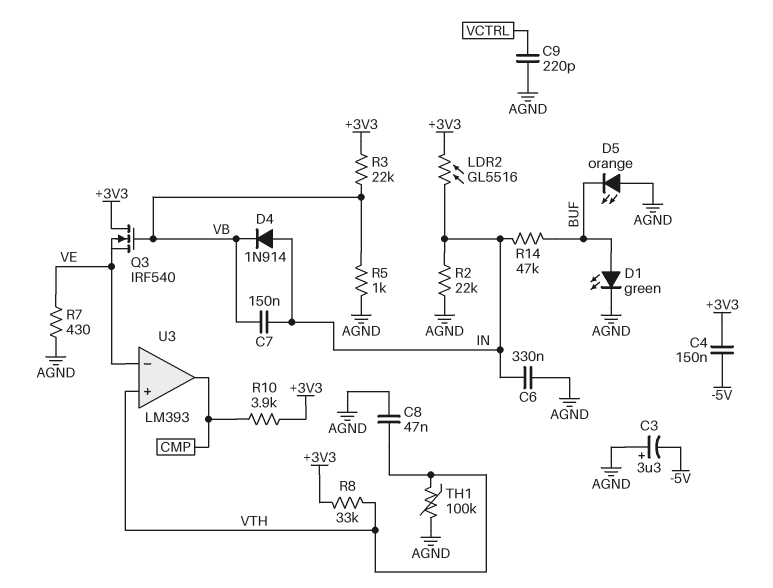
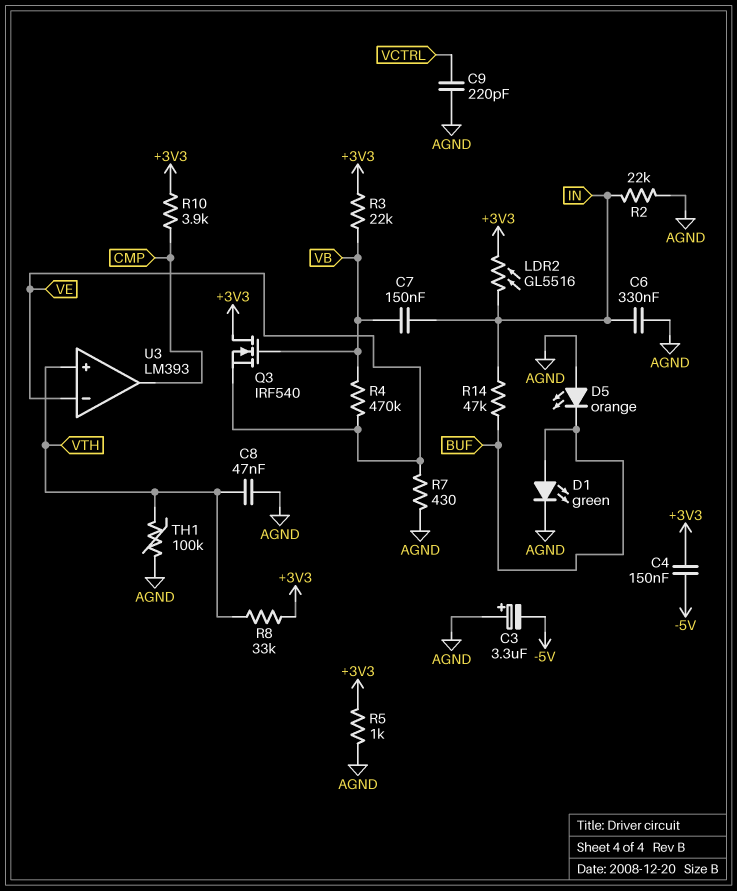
D4: diode 1N914 (A IN, K VB) -> none
R4: none -> 470k (VB, VE)
R5: 1k (AGND, VB) -> 1k (+3V3, AGND)

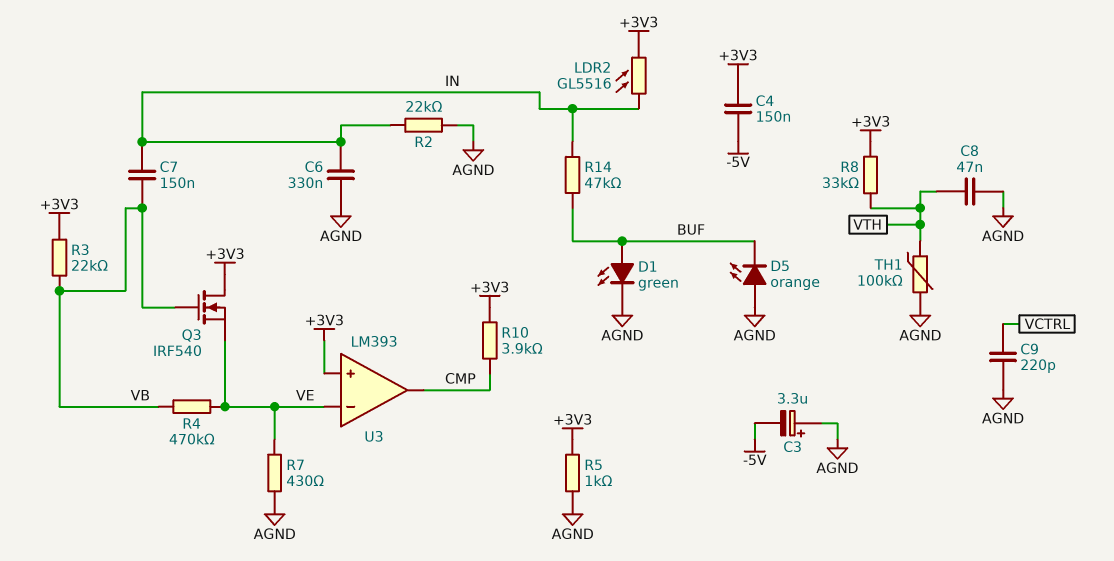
U3 pin in+: VTH -> +3V3

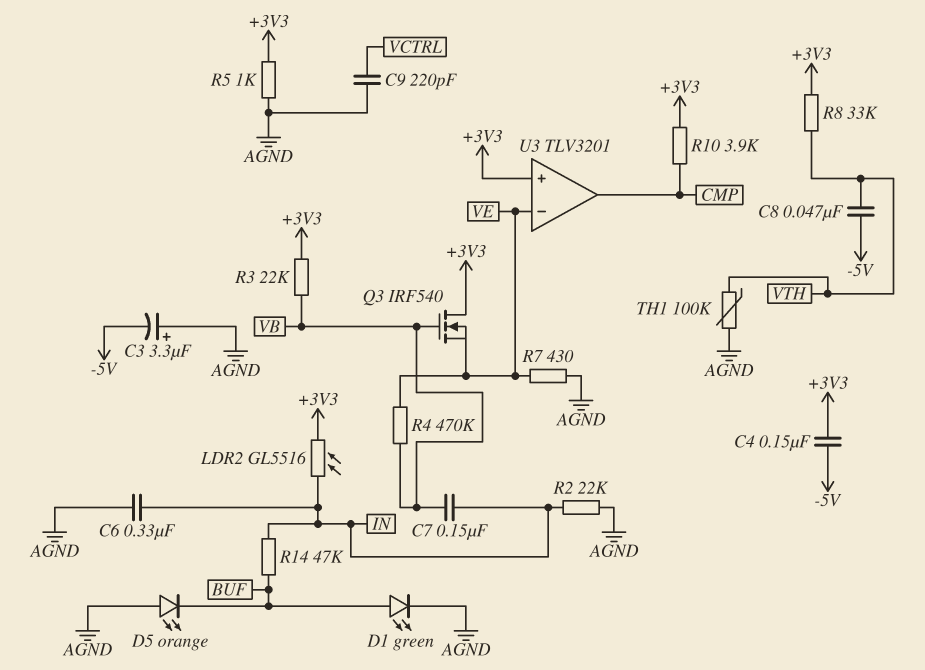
C8: 47nF (AGND, VTH) -> 47nF (-5V, VTH)
U3: LM393 -> TLV3201

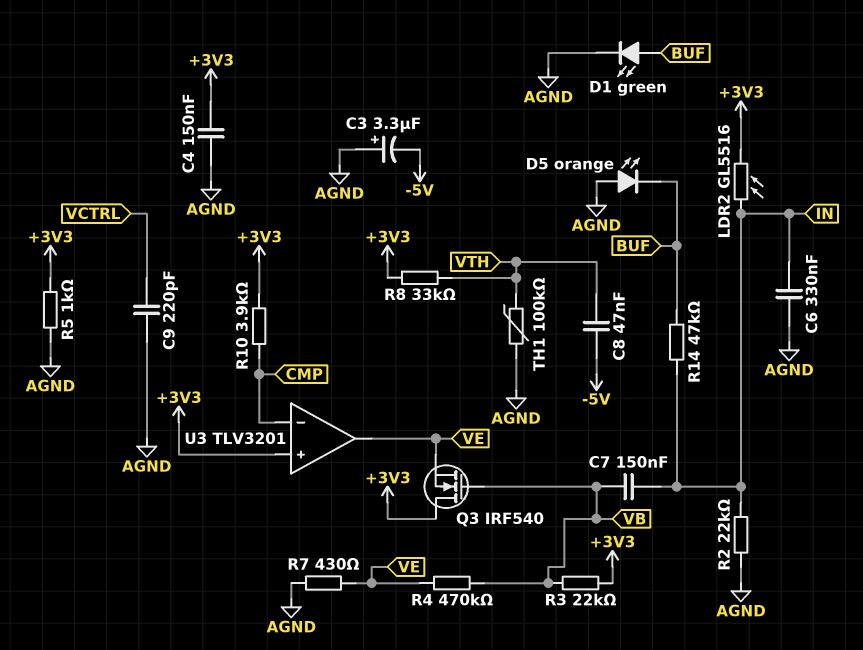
C4: 150nF (+3V3, -5V) -> 150nF (+3V3, AGND)
U3 pin in-: VE -> CMP
U3 pin out: CMP -> VE

